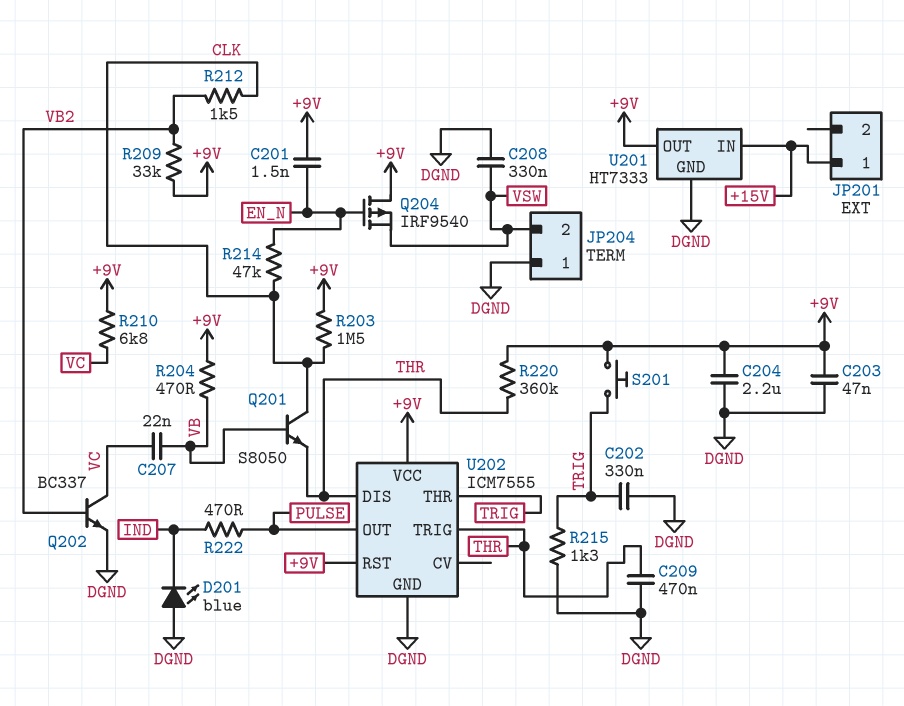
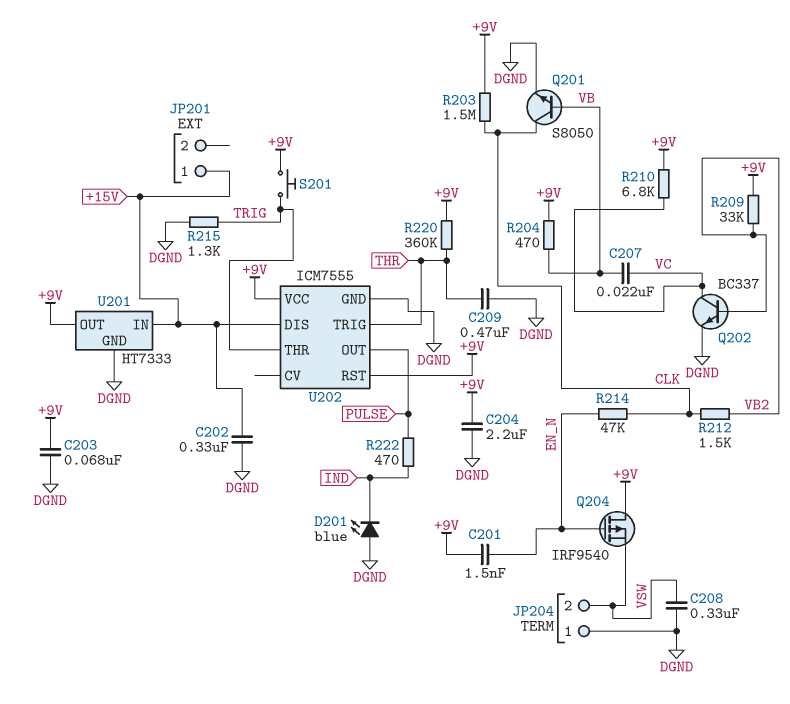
C202: 330nF (DGND, TRIG) -> 330nF (+15V, DGND)
C203: 47nF (+9V, DGND) -> 68nF (+9V, DGND)
Q201: NPN S8050 (B VB, C CLK, E THR) -> NPN S8050 (B VB, C CLK, E DGND)
U202 pin DIS: THR -> +15V

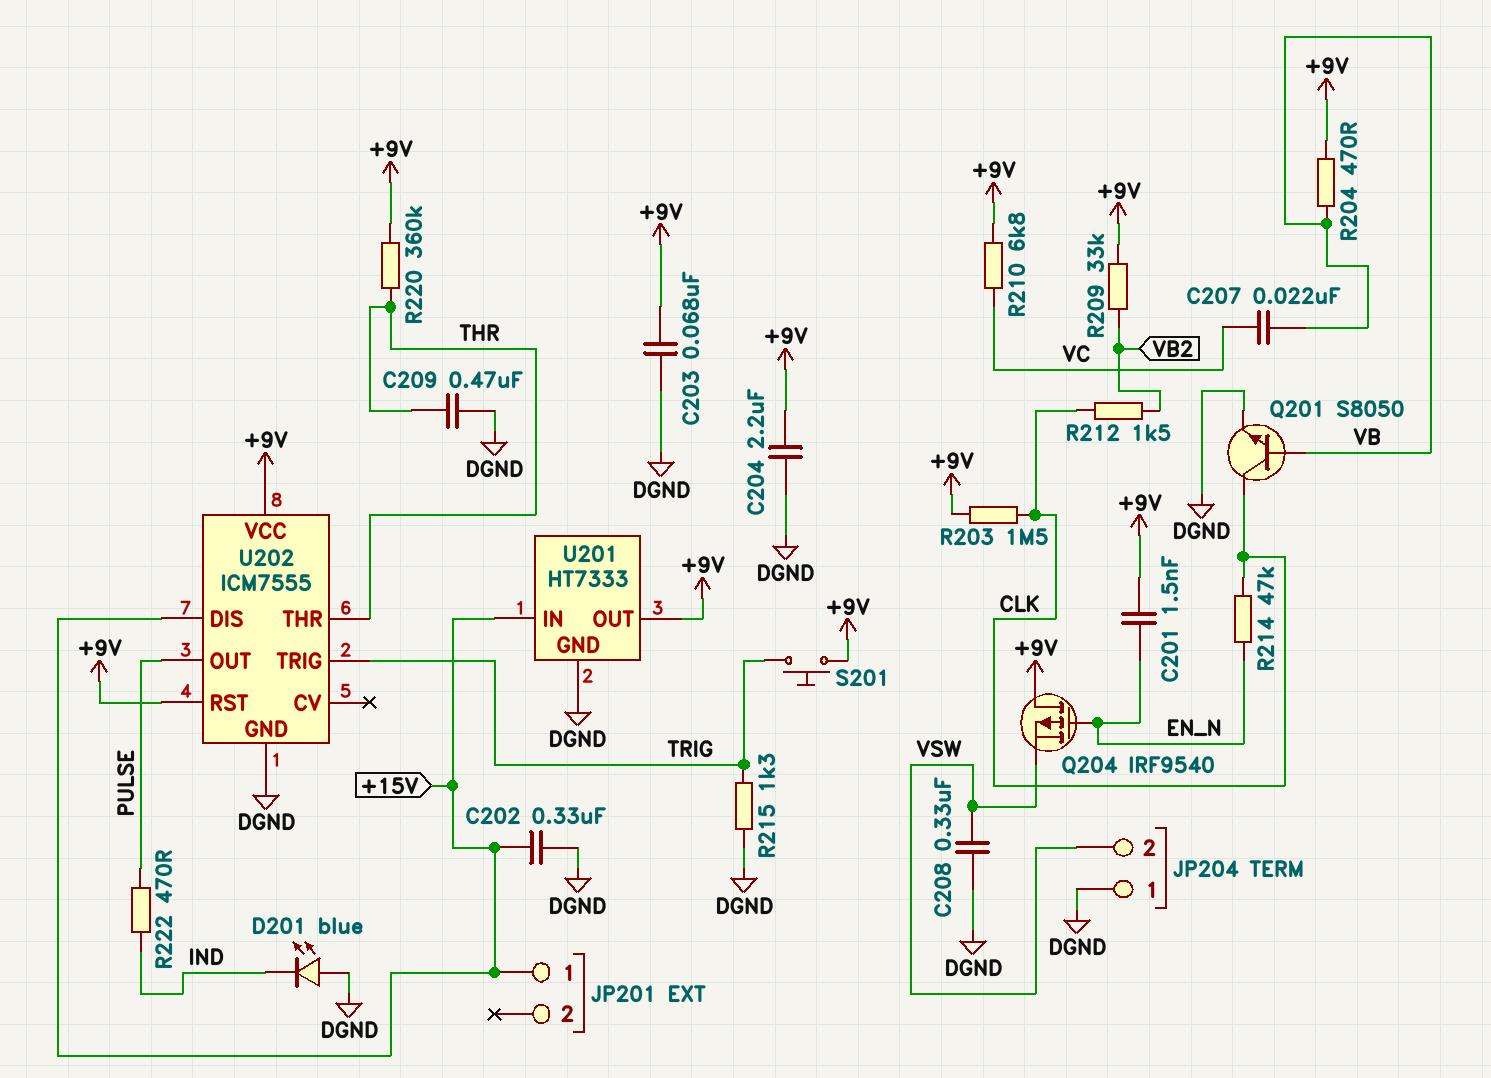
Q202: NPN BC337 (B VB2, C VC, E DGND) -> none
U202 pin THR: TRIG -> THR
U202 pin TRIG: THR -> TRIG

